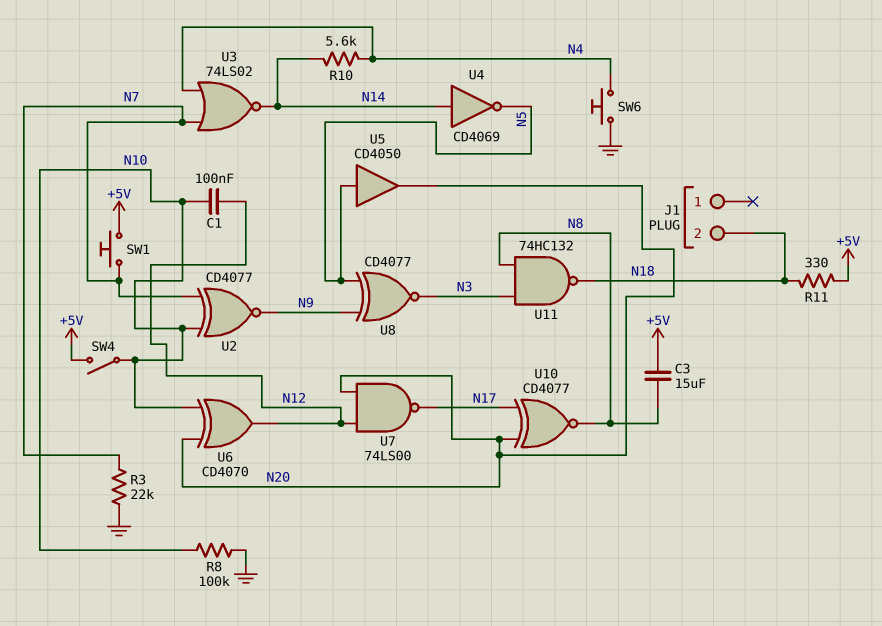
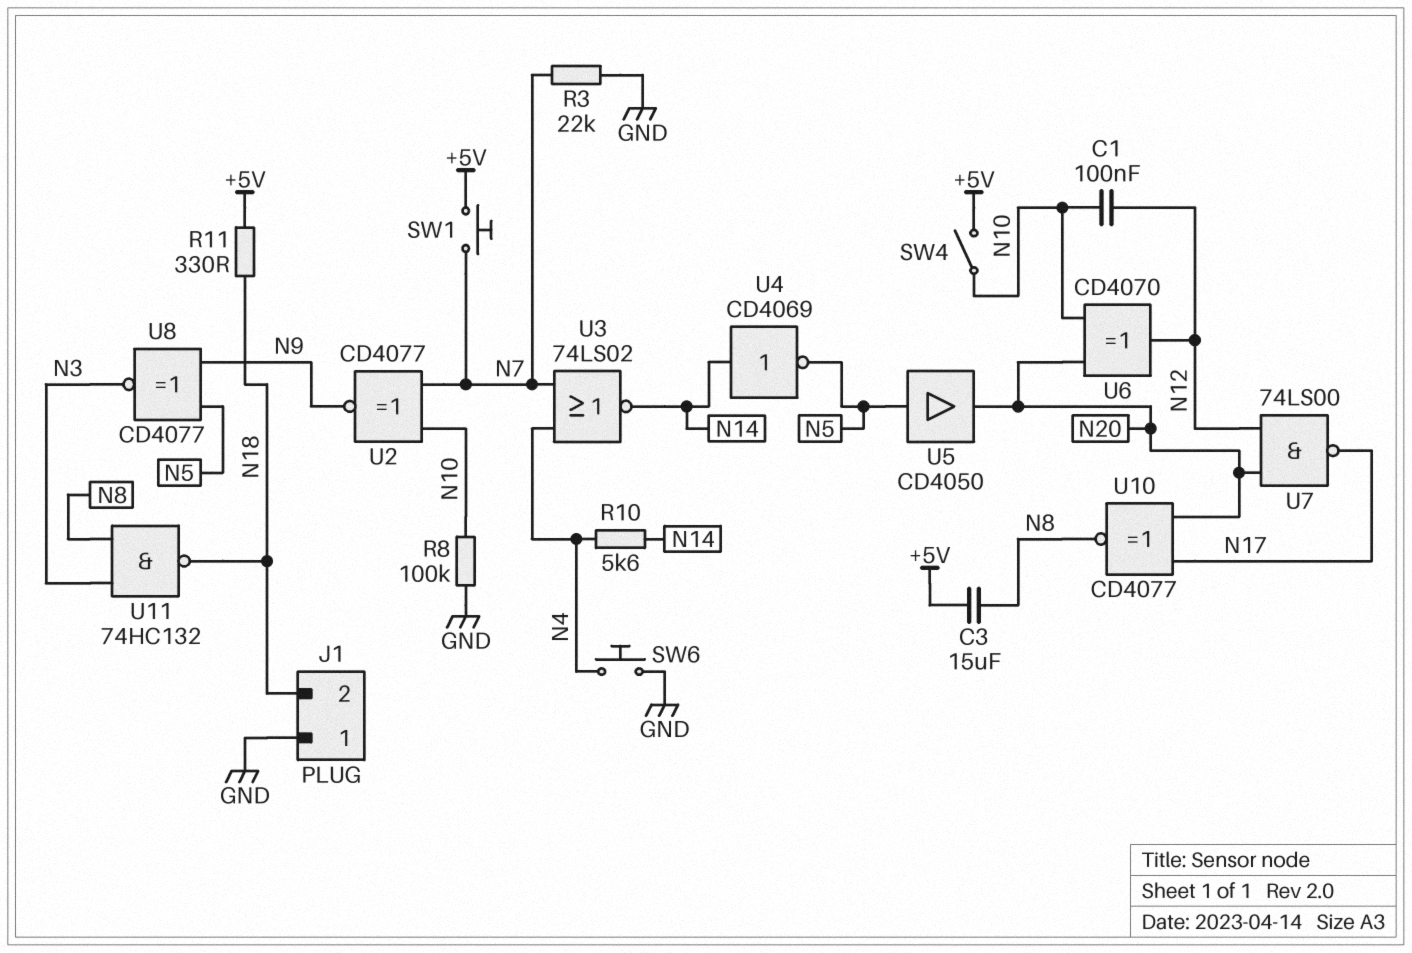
J1 pin 1: none -> GND

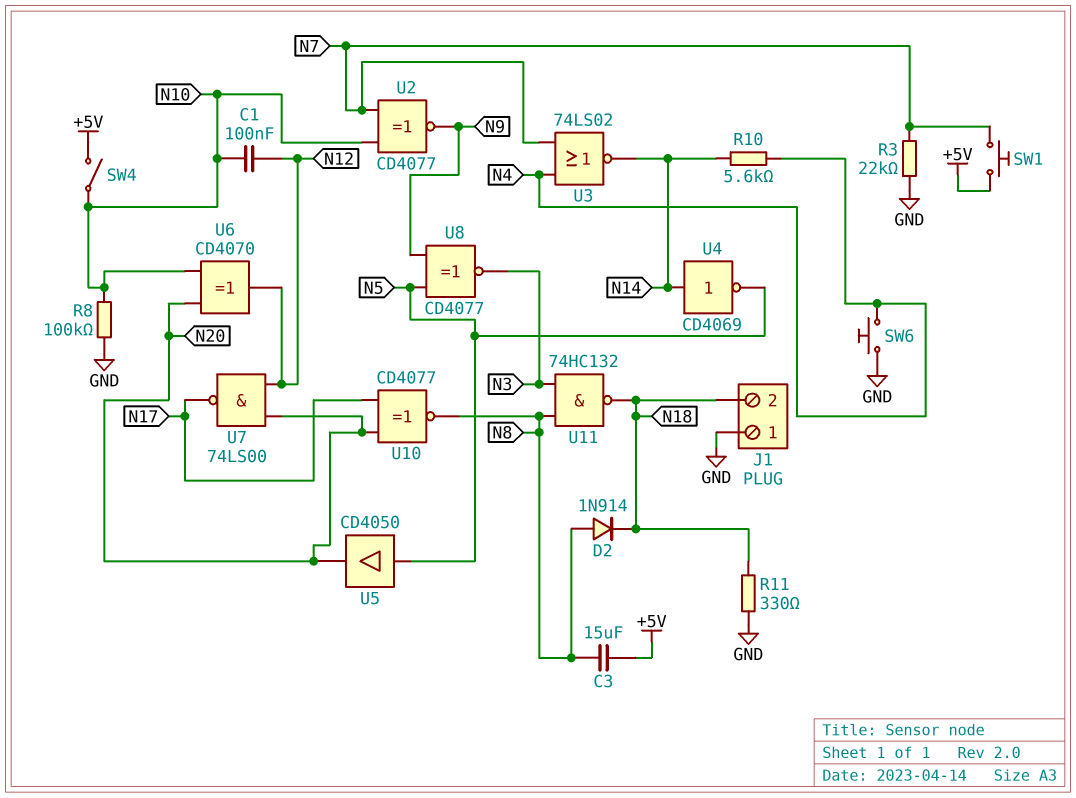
D2: none -> diode 1N914 (A N8, K N18)
R11: 330 (+5V, N18) -> 330 (GND, N18)

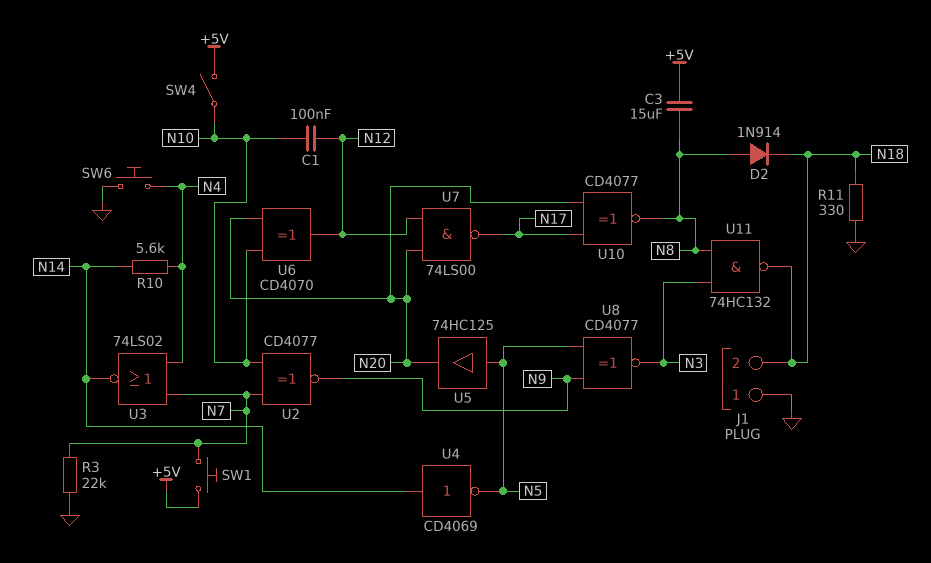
R8: 100k (GND, N10) -> none
U5: buffer CD4050 (in N5, out N20) -> buffer 74HC125 (in N5, out N20)

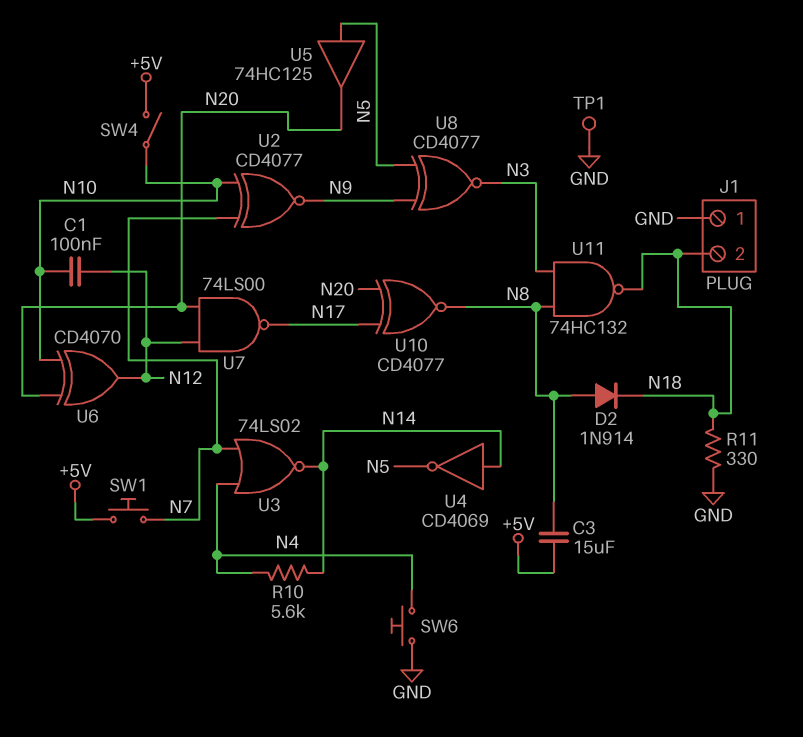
R3: 22k (GND, N7) -> none
TP1: none -> test point (GND)

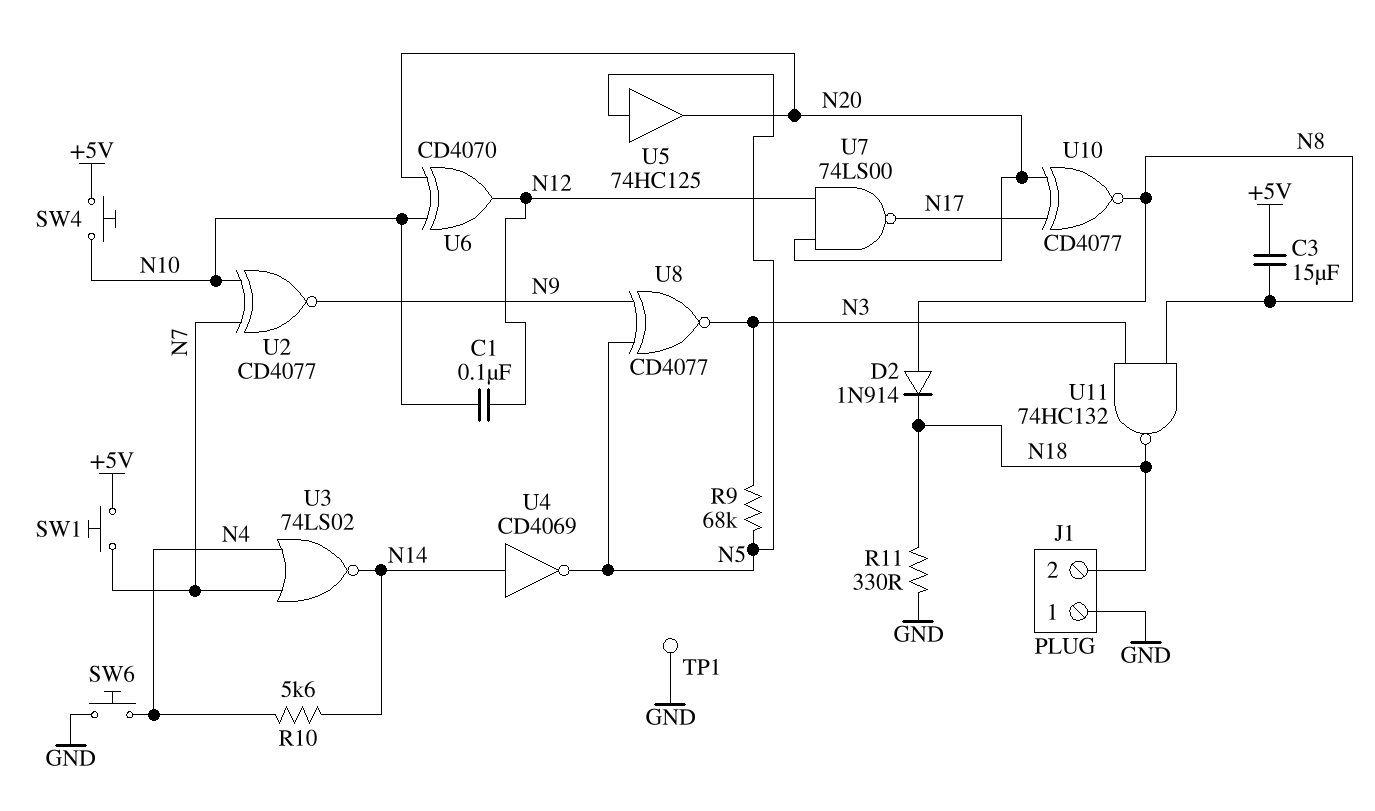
R9: none -> 68k (N3, N5)
SW4: switch (+5V, N10) -> button (+5V, N10)

